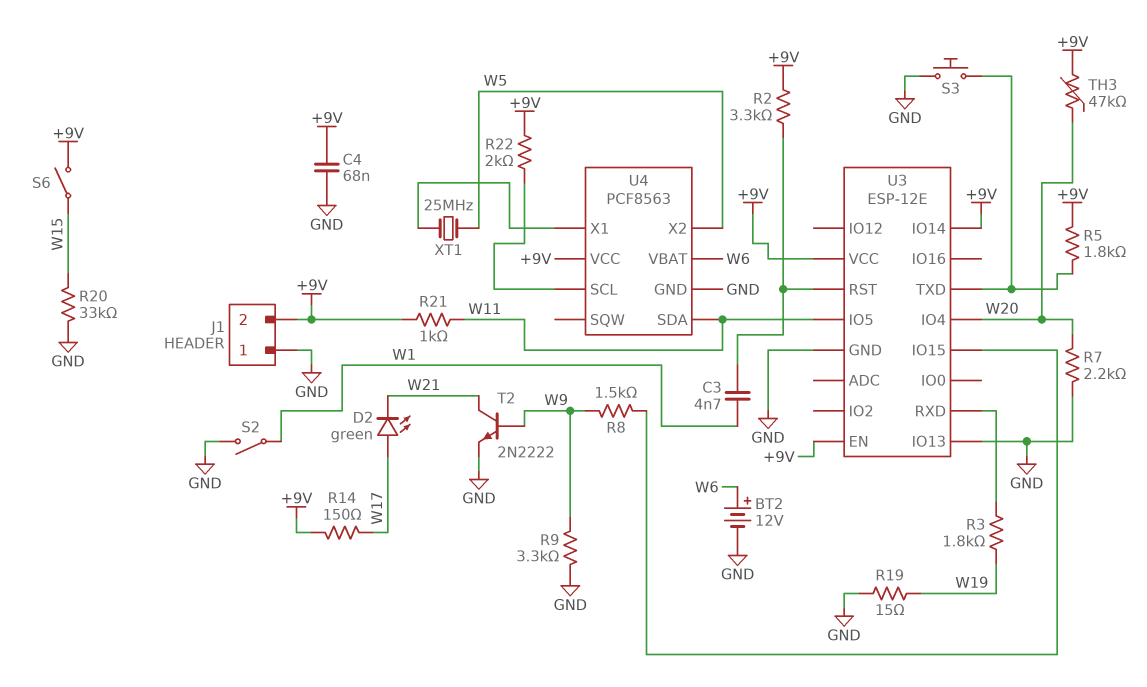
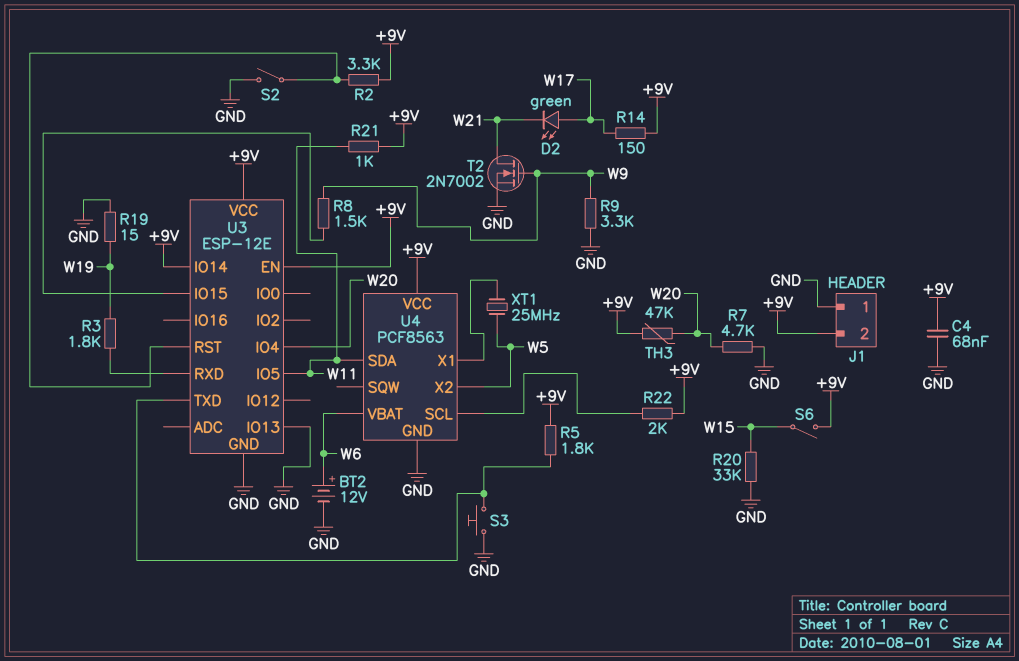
C3: 4.7nF (U3/RST, W1) -> none
R7: 2.2k (GND, W20) -> 4.7k (GND, W20)
S2: switch (GND, W1) -> switch (GND, U3/RST)
T2: NPN 2N2222 (B W9, C W21, E GND) -> NMOS 2N7002 (G W9, D W21, S GND)

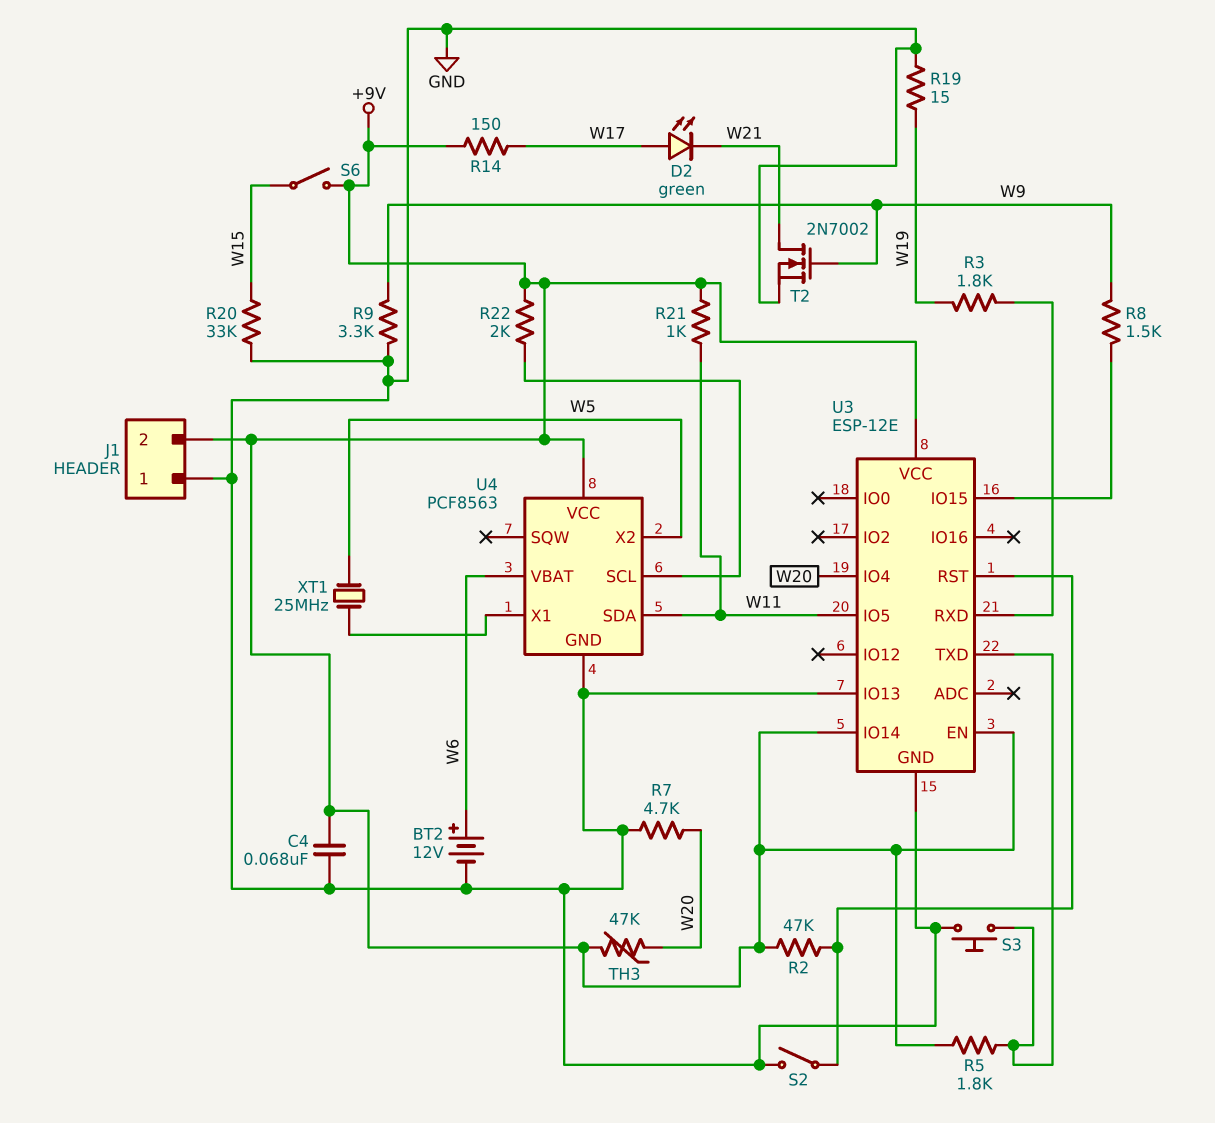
R2: 3.3k (+9V, U3/RST) -> 47k (+9V, U3/RST)

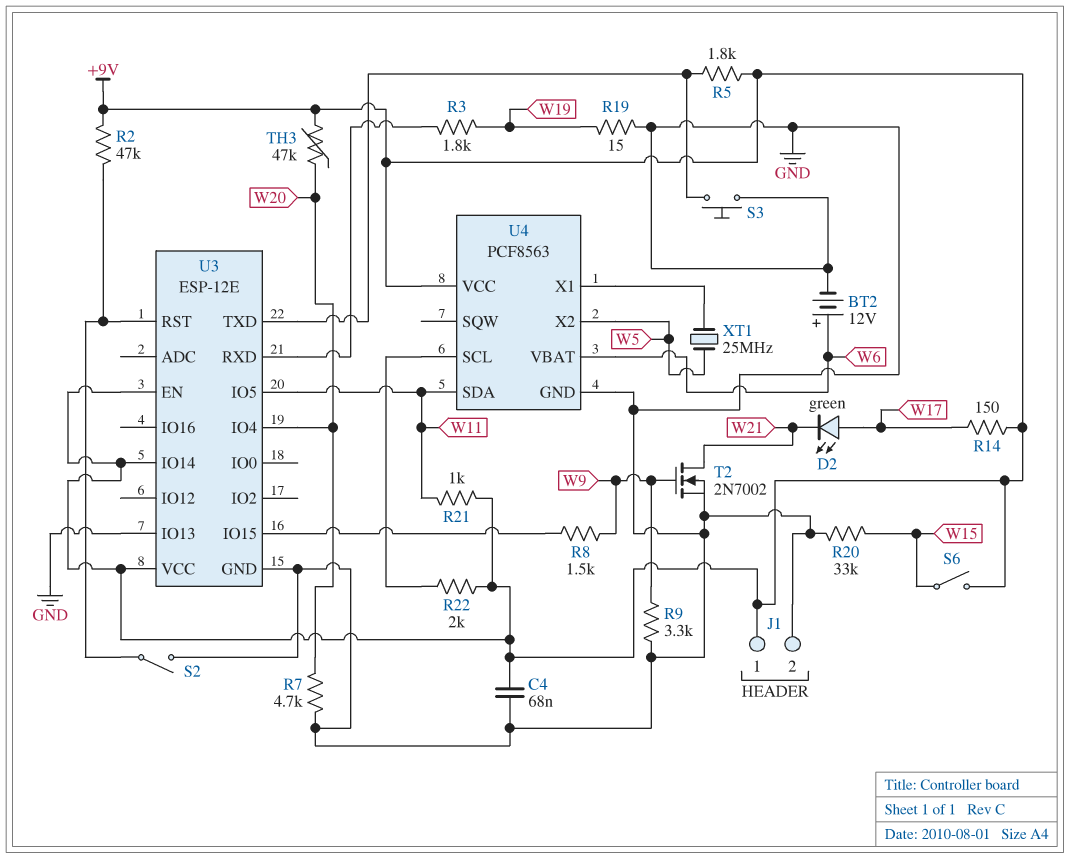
J1 pin 1: GND -> +9V
J1 pin 2: +9V -> GND

